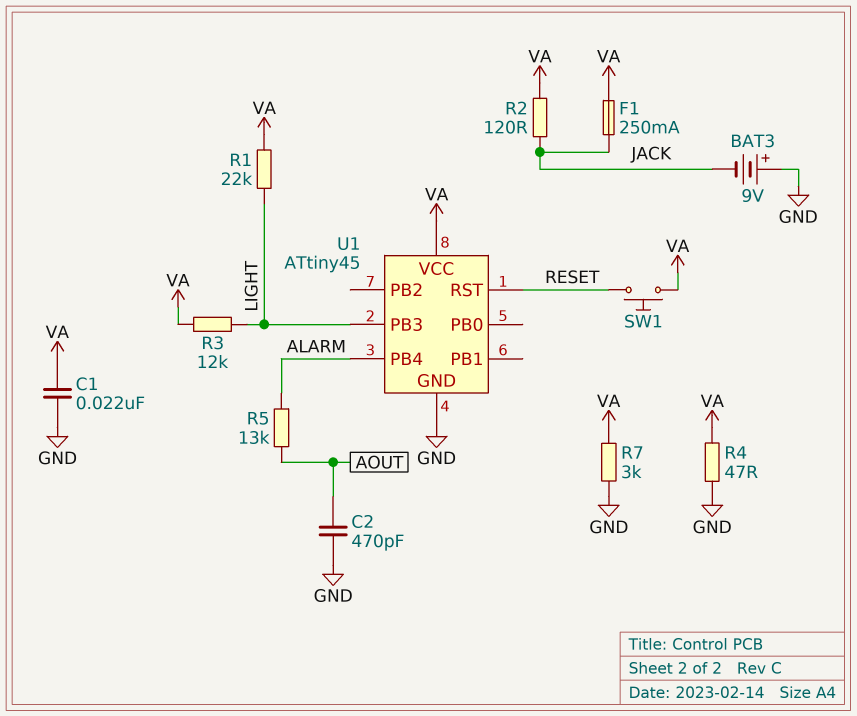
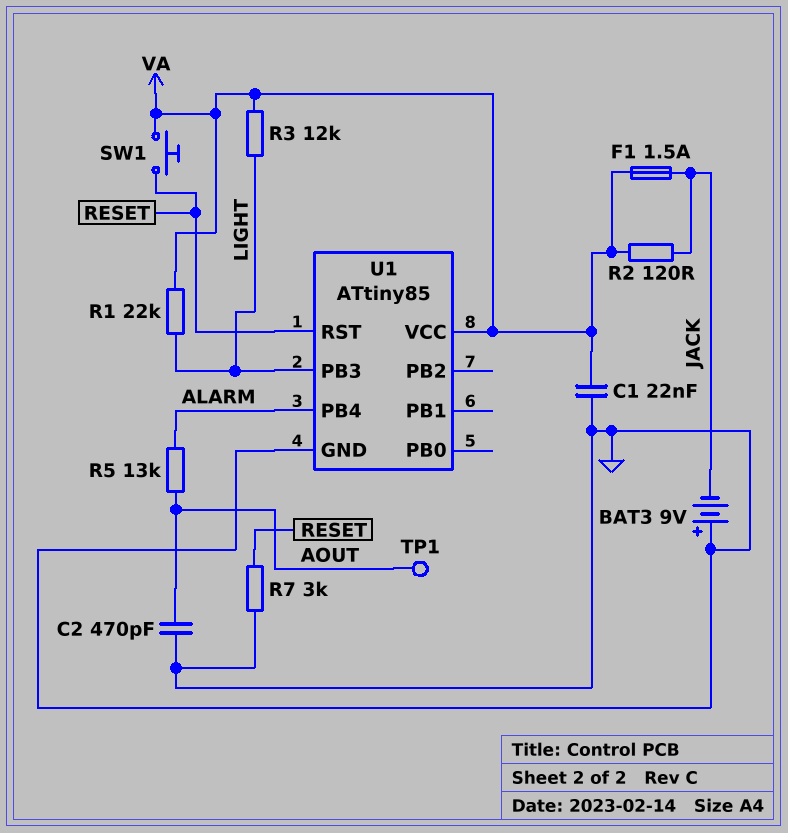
F1: 250mA (JACK, VA) -> 1.5A (JACK, VA)
R4: 47 (GND, VA) -> none
R7: 3k (GND, VA) -> 3k (GND, RESET)
TP1: none -> test point (AOUT)
U1: ATtiny45 -> ATtiny85

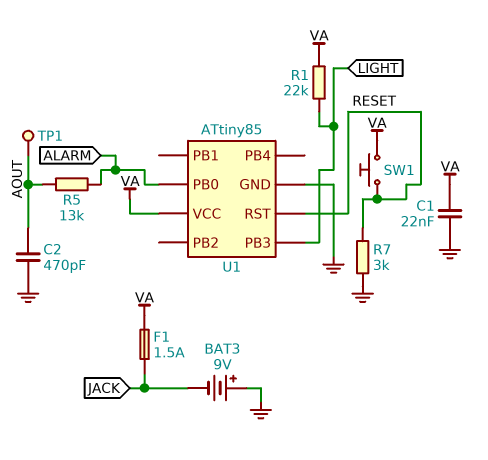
R2: 120 (JACK, VA) -> none
R3: 12k (LIGHT, VA) -> none
U1 pin PB0: none -> ALARM
U1 pin PB4: ALARM -> none

